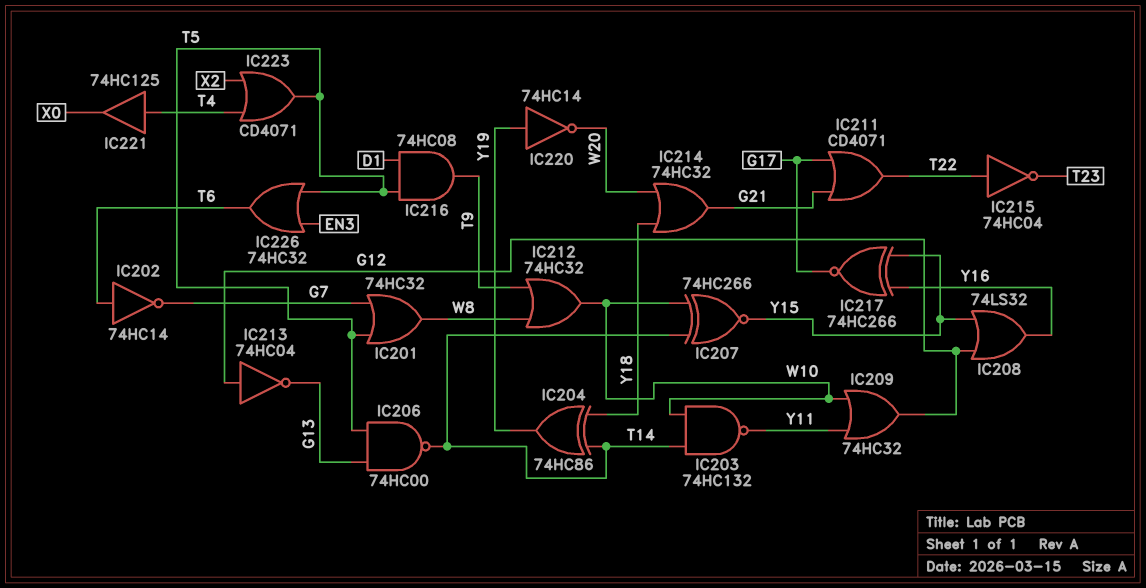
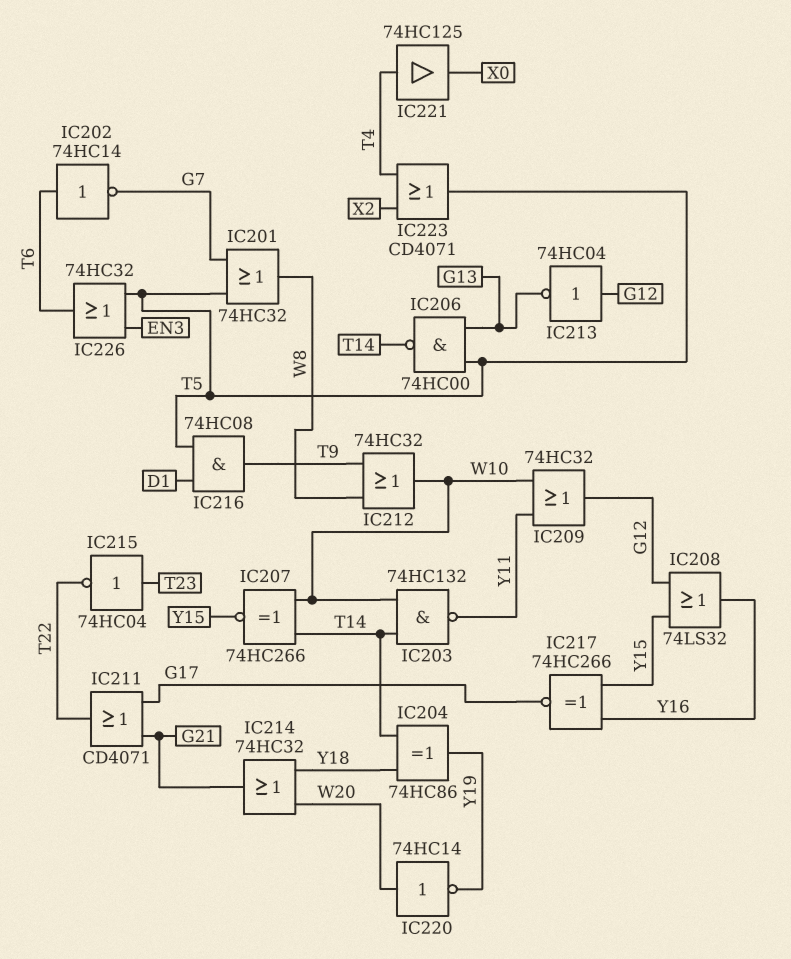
IC215: NOT 74HC04 (in T22, out T23) -> NOT 74HC04 (in T23, out T22)
IC220: NOT 74HC14 (in Y19, out W20) -> NOT 74HC14 (in W20, out Y19)

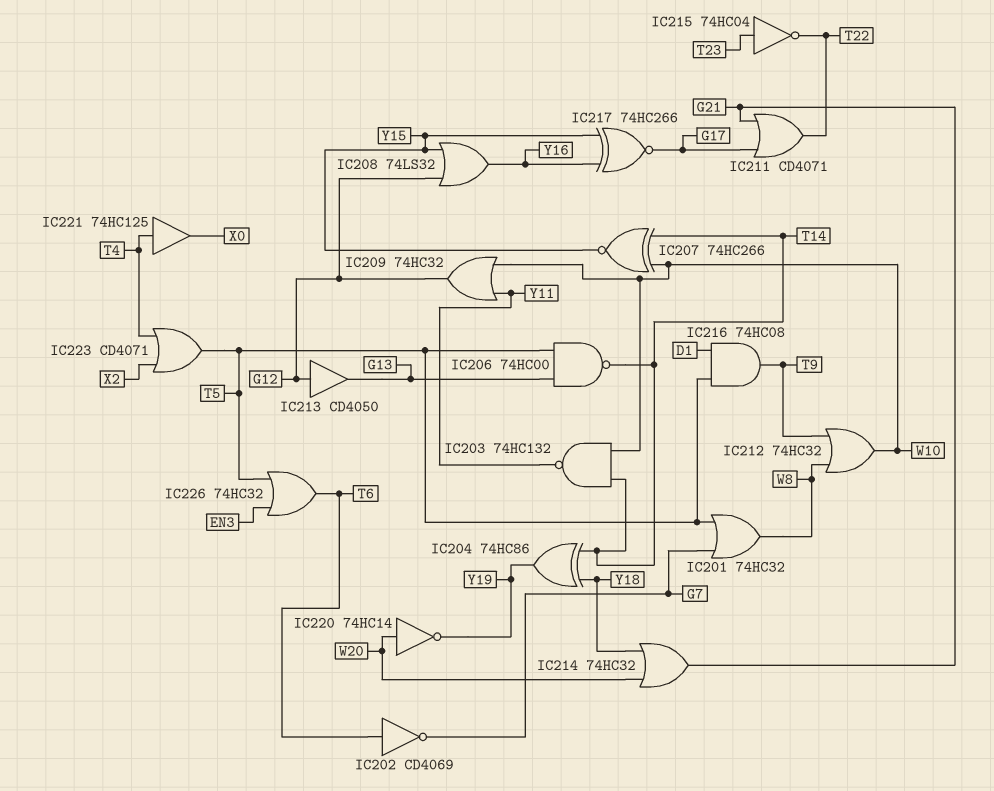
IC202: NOT 74HC14 (in T6, out G7) -> NOT CD4069 (in T6, out G7)
IC213: NOT 74HC04 (in G12, out G13) -> buffer CD4050 (in G12, out G13)

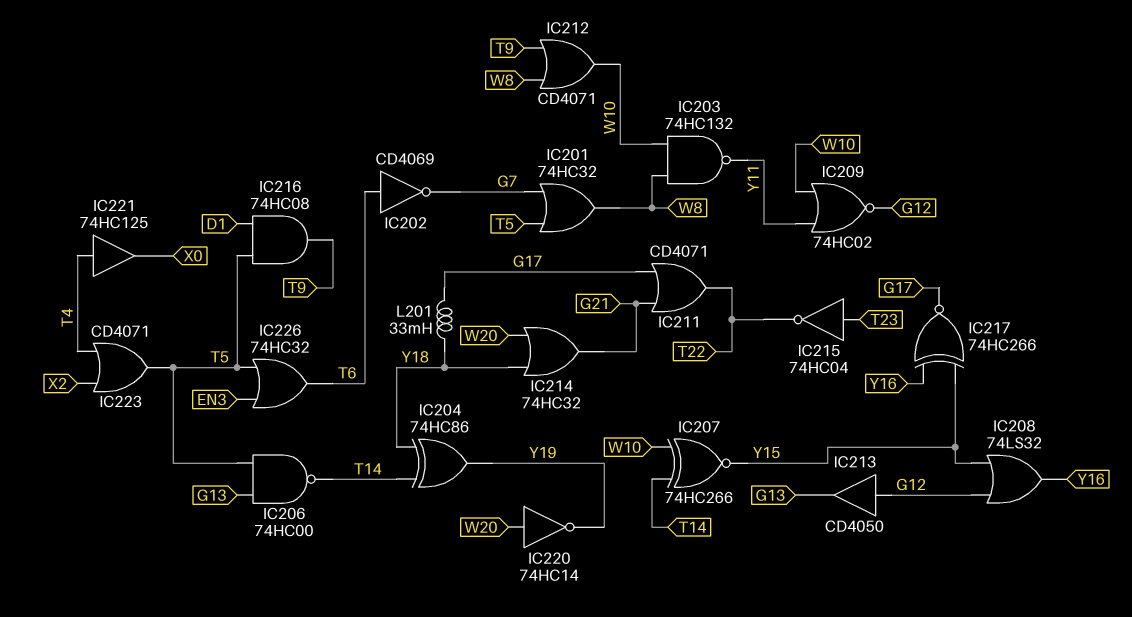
IC203: NAND 74HC132 (in T14, in W10, out Y11) -> NAND 74HC132 (in W8, in W10, out Y11)
IC209: OR 74HC32 (in W10, in Y11, out G12) -> NOR 74HC02 (in W10, in Y11, out G12)
IC212: OR 74HC32 (in T9, in W8, out W10) -> OR CD4071 (in T9, in W8, out W10)
L201: none -> 33mH (G17, Y18)

